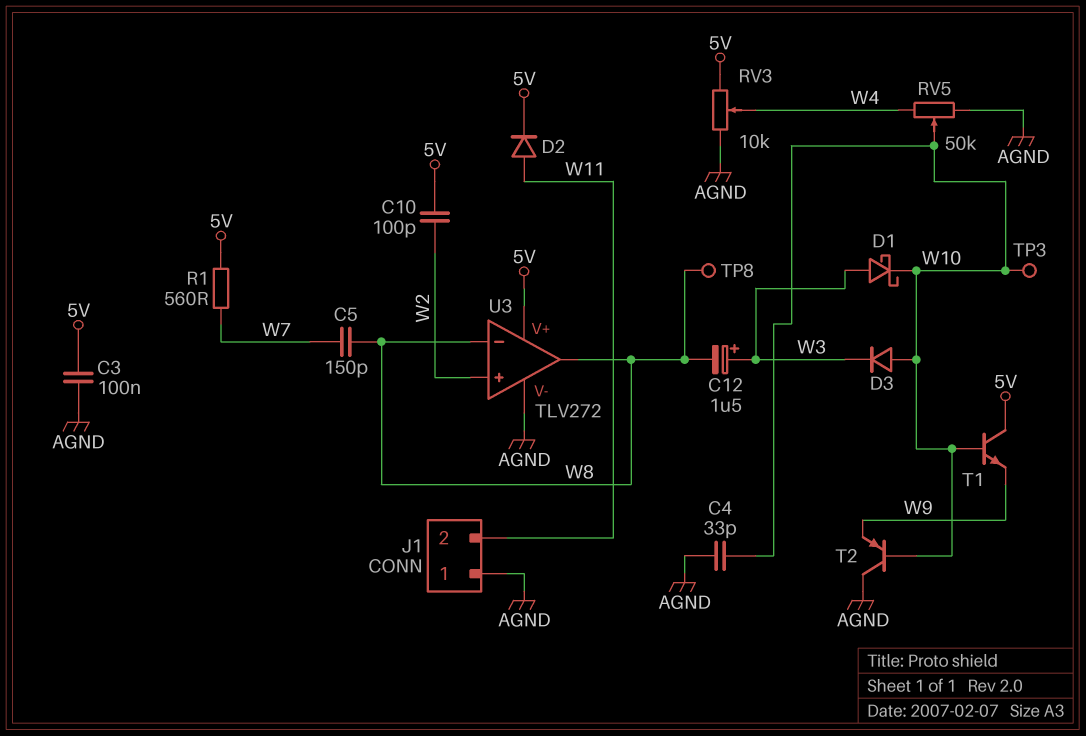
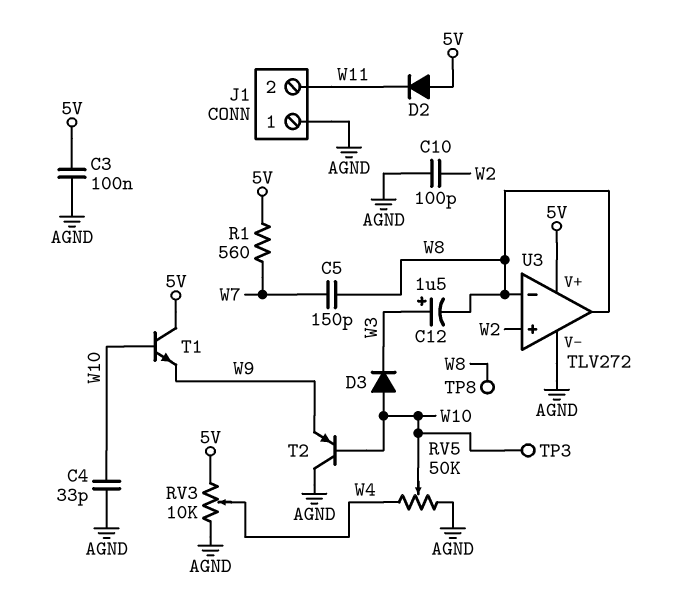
C10: 100pF (5V, W2) -> 100pF (AGND, W2)
D1: schottky (A W3, K W10) -> none
D2: diode (A W11, K 5V) -> diode (A 5V, K W11)

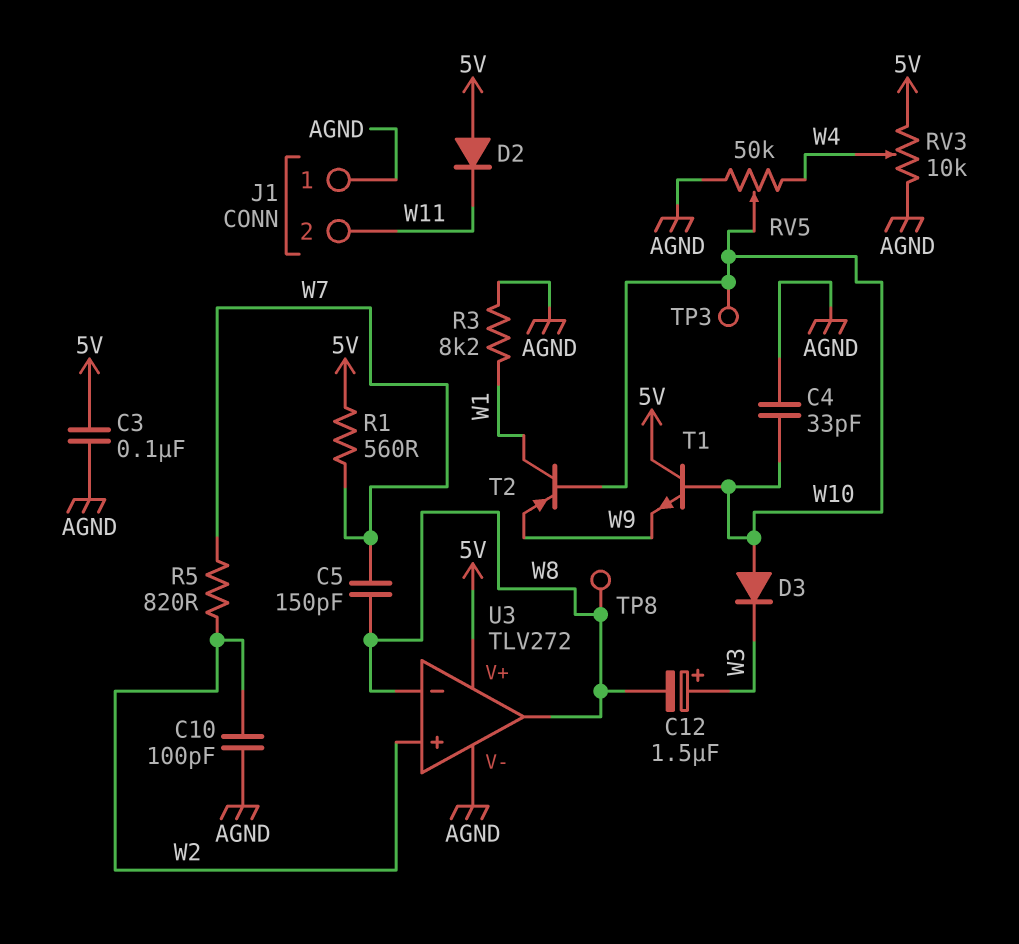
R3: none -> 8.2k (AGND, W1)
R5: none -> 820 (W2, W7)
T2: PNP (B W10, C AGND, E W9) -> PNP (B W10, C W1, E W9)

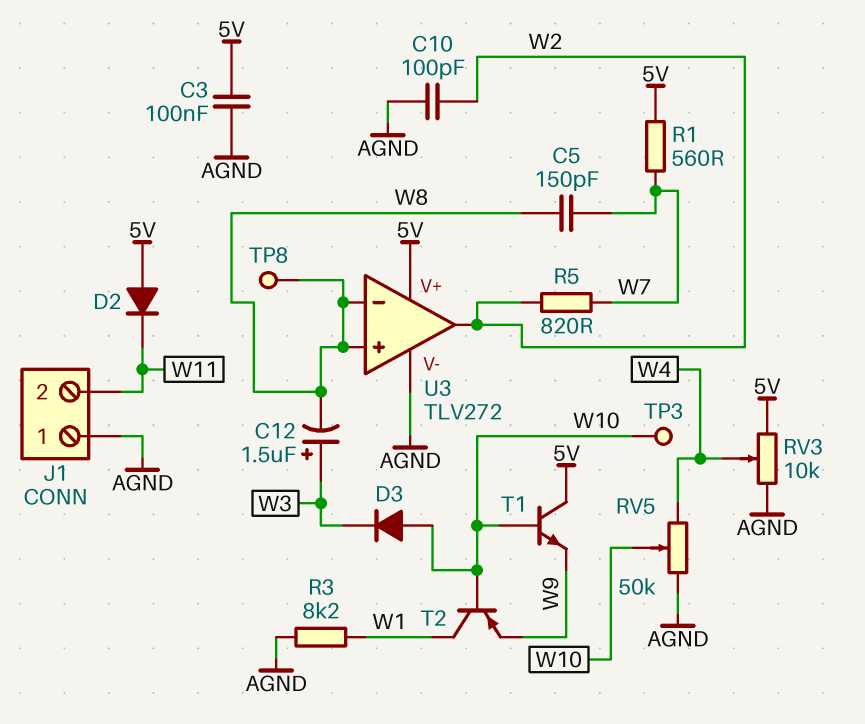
C4: 33pF (AGND, W10) -> none
U3 pin in+: W2 -> W8
U3 pin out: W8 -> W2

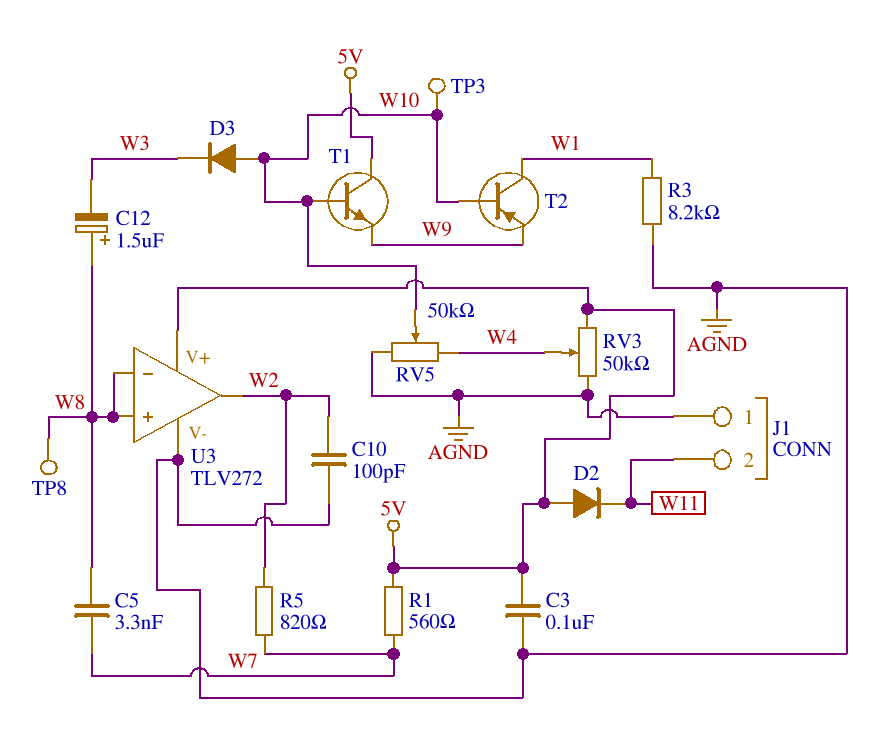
C5: 150pF (W7, W8) -> 3.3nF (W7, W8)
C12: 1.5uF (plus W3, minus W8) -> 1.5uF (plus W8, minus W3)
RV3: 10k (5V, AGND, wiper W4) -> 50k (5V, AGND, wiper W4)

